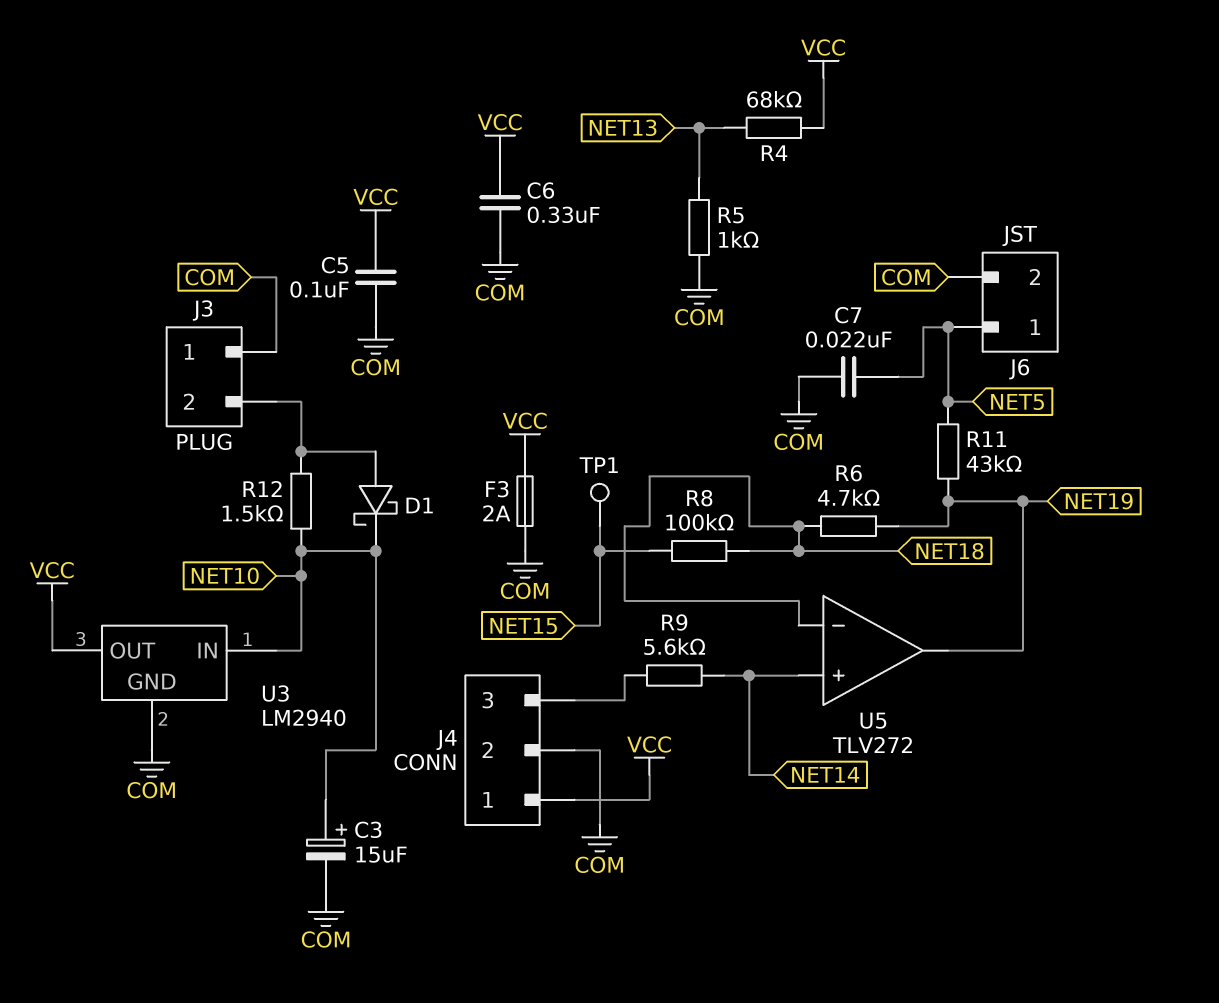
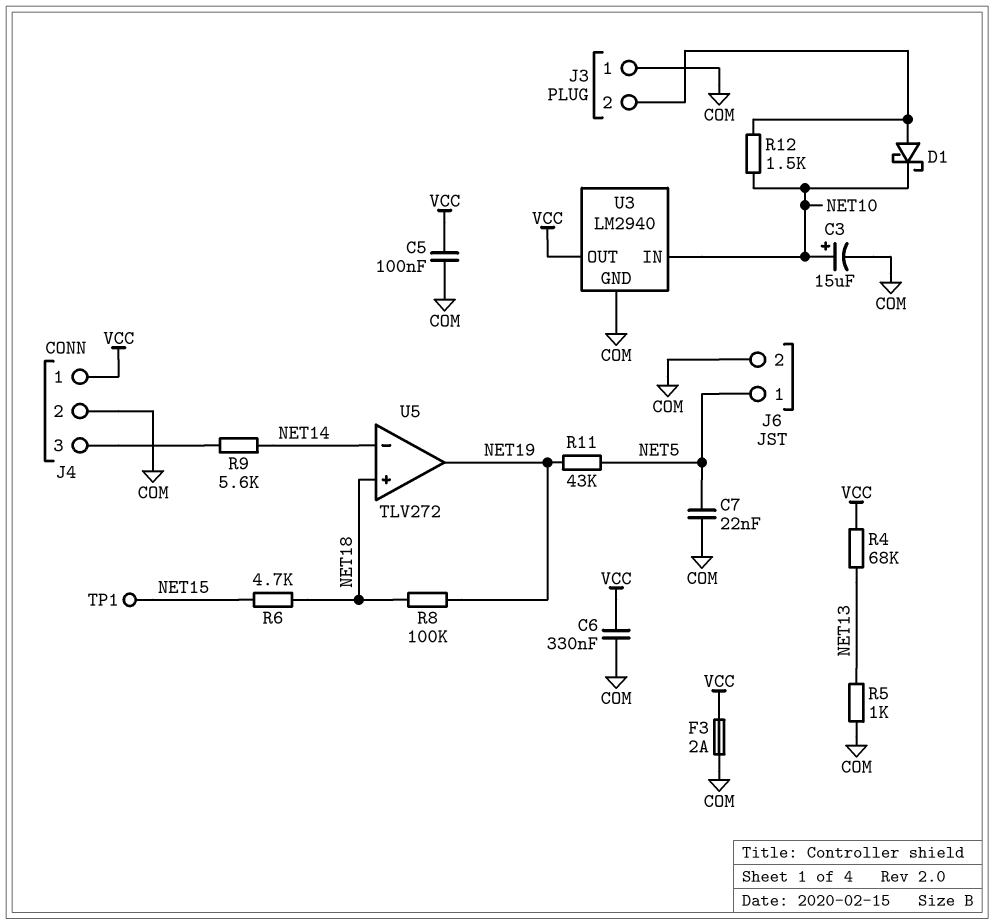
R6: 4.7k (NET18, NET19) -> 4.7k (NET15, NET18)
R8: 100k (NET15, NET18) -> 100k (NET18, NET19)
U5 pin in+: NET14 -> NET18
U5 pin in-: NET18 -> NET14

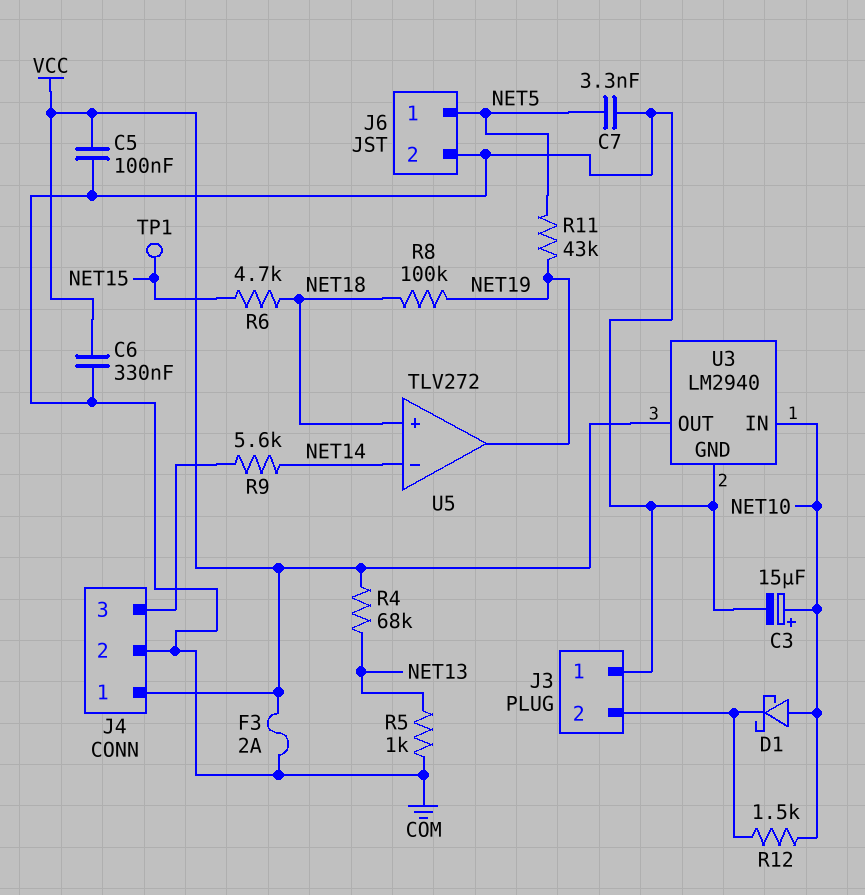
C7: 22nF (COM, NET5) -> 3.3nF (COM, NET5)
D1: schottky (A J3/2, K NET10) -> schottky (A NET10, K J3/2)

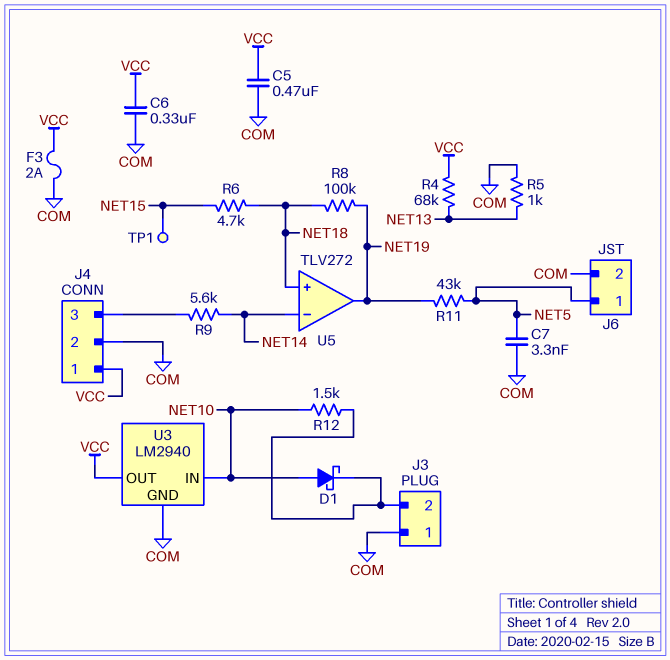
C3: 15uF (plus NET10, minus COM) -> none
C5: 100nF (COM, VCC) -> 470nF (COM, VCC)

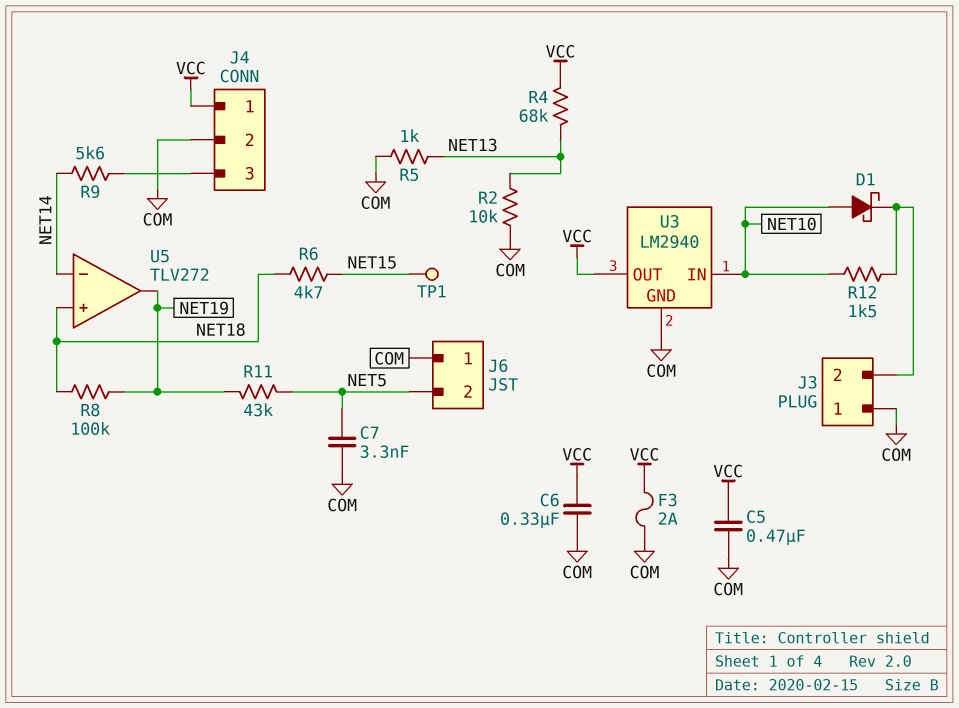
J6 pin 1: NET5 -> COM
J6 pin 2: COM -> NET5
R2: none -> 10k (COM, NET13)

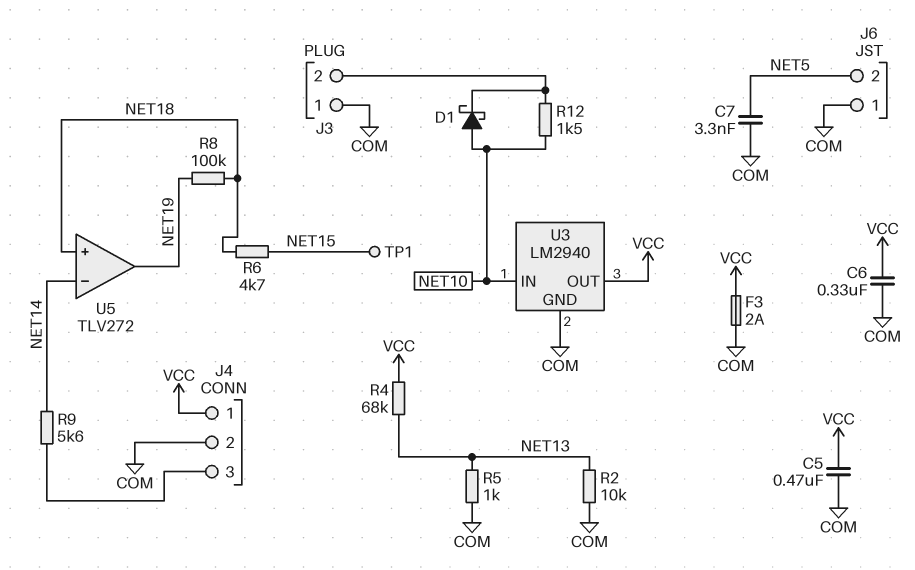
R11: 43k (NET5, NET19) -> none

